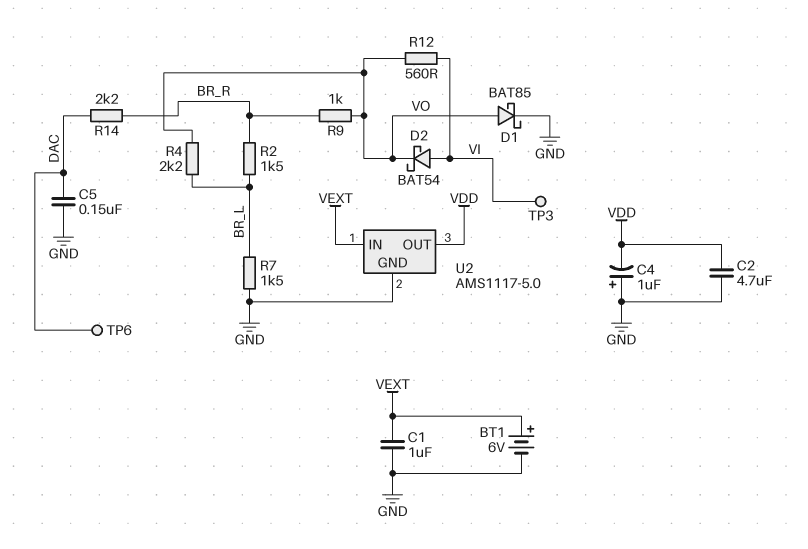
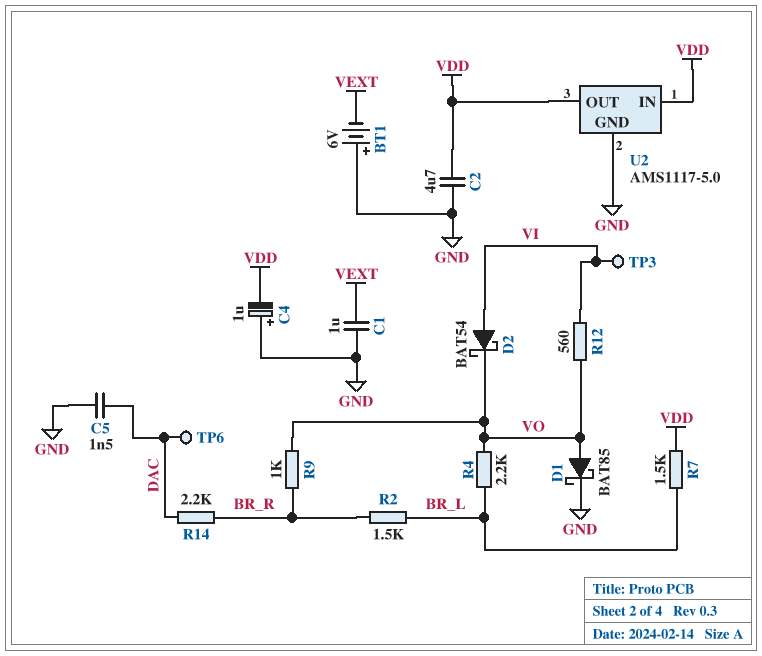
BT1: 6V (plus VEXT, minus GND) -> 6V (plus GND, minus VEXT)
C5: 150nF (DAC, GND) -> 1.5nF (DAC, GND)
R7: 1.5k (BR_L, GND) -> 1.5k (BR_L, VDD)
U2 pin IN: VEXT -> VDD

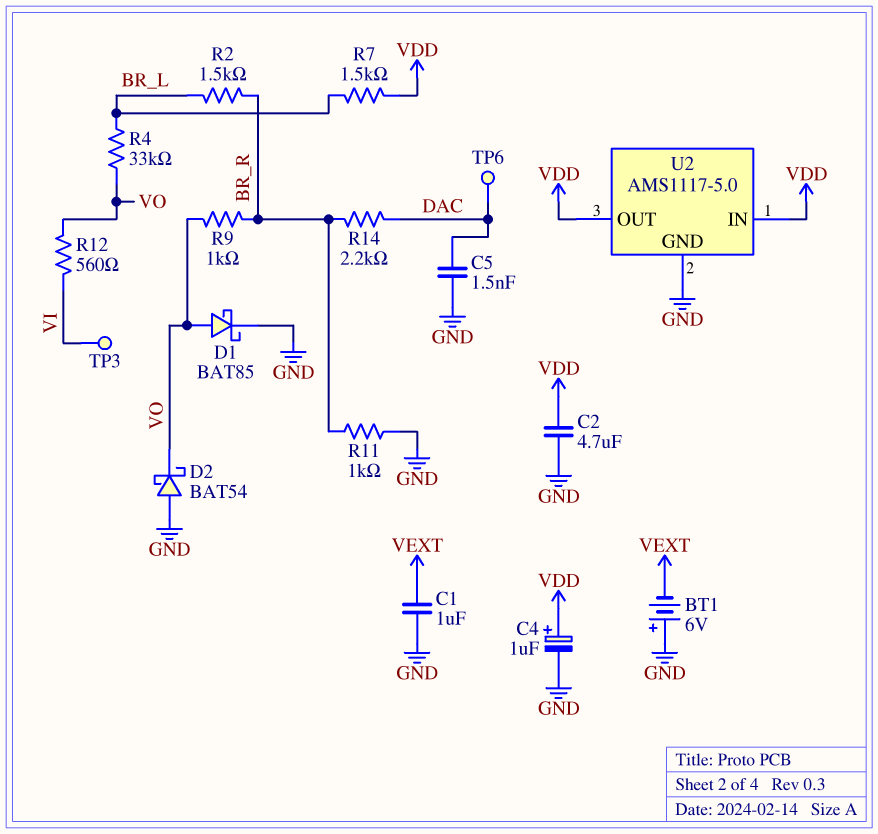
C4: 1uF (plus GND, minus VDD) -> 1uF (plus VDD, minus GND)
D2: schottky BAT54 (A VI, K VO) -> schottky BAT54 (A GND, K VO)
R4: 2.2k (BR_L, VO) -> 33k (BR_L, VO)
R11: none -> 1k (BR_R, GND)

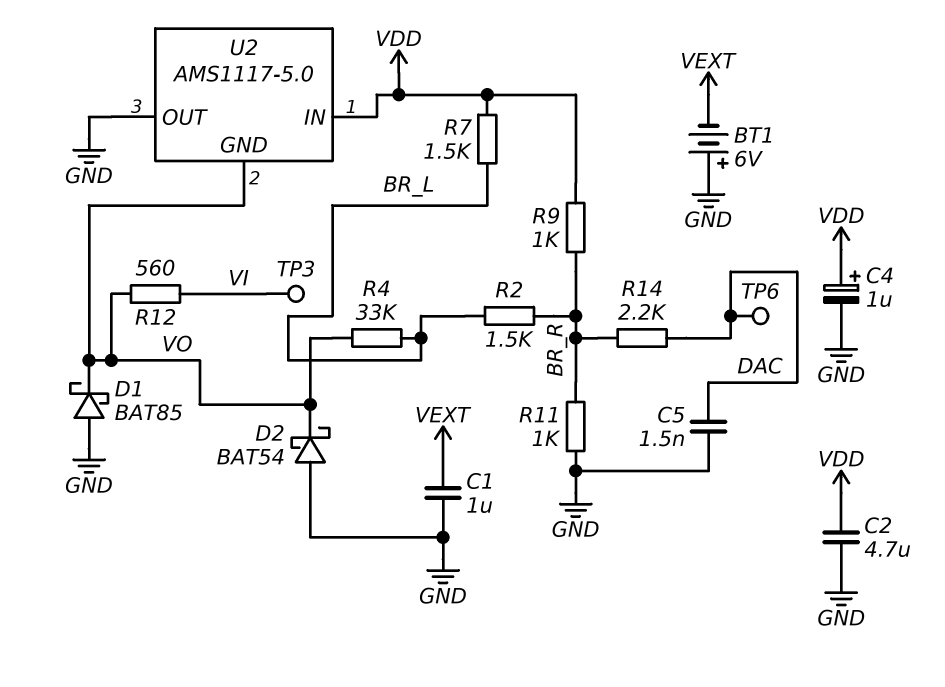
D1: schottky BAT85 (A VO, K GND) -> schottky BAT85 (A GND, K VO)
R9: 1k (BR_R, VO) -> 1k (BR_R, VDD)
U2 pin GND: GND -> VO
U2 pin OUT: VDD -> GND

